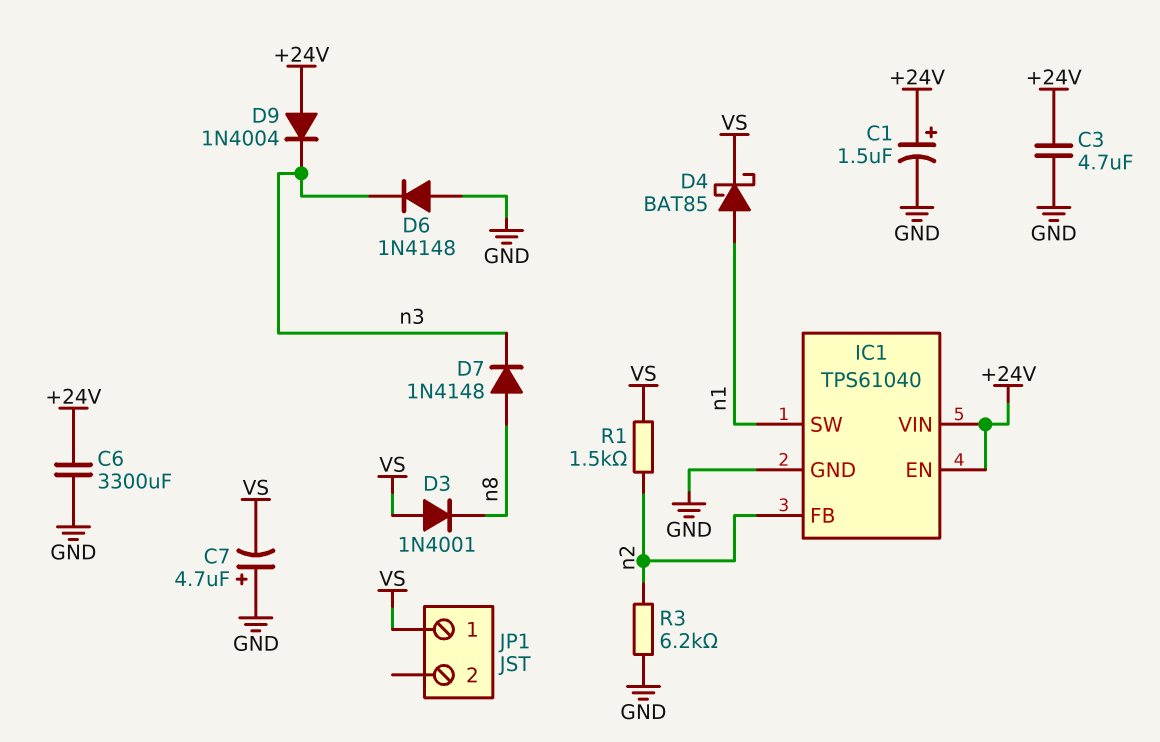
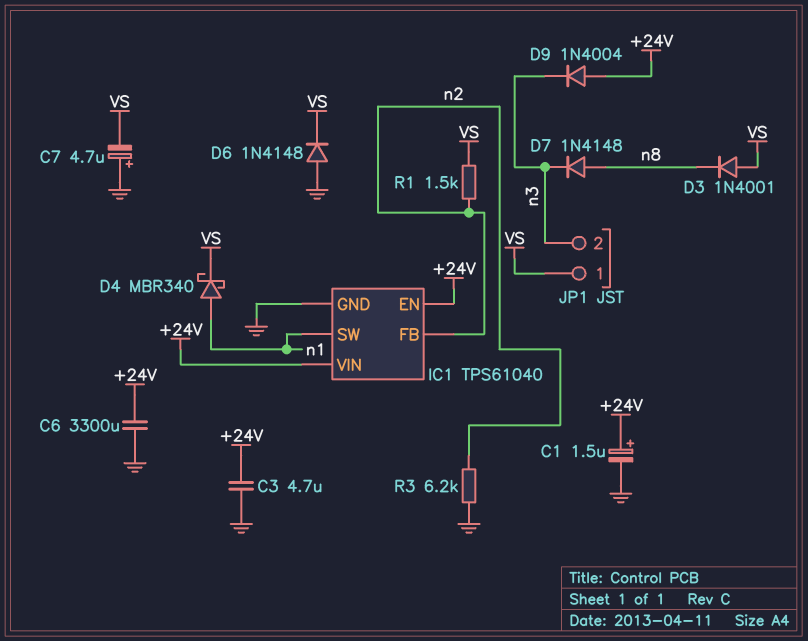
D4: schottky BAT85 (A n1, K VS) -> schottky MBR340 (A n1, K VS)
D6: diode 1N4148 (A GND, K n3) -> diode 1N4148 (A GND, K VS)
JP1 pin 2: none -> n3

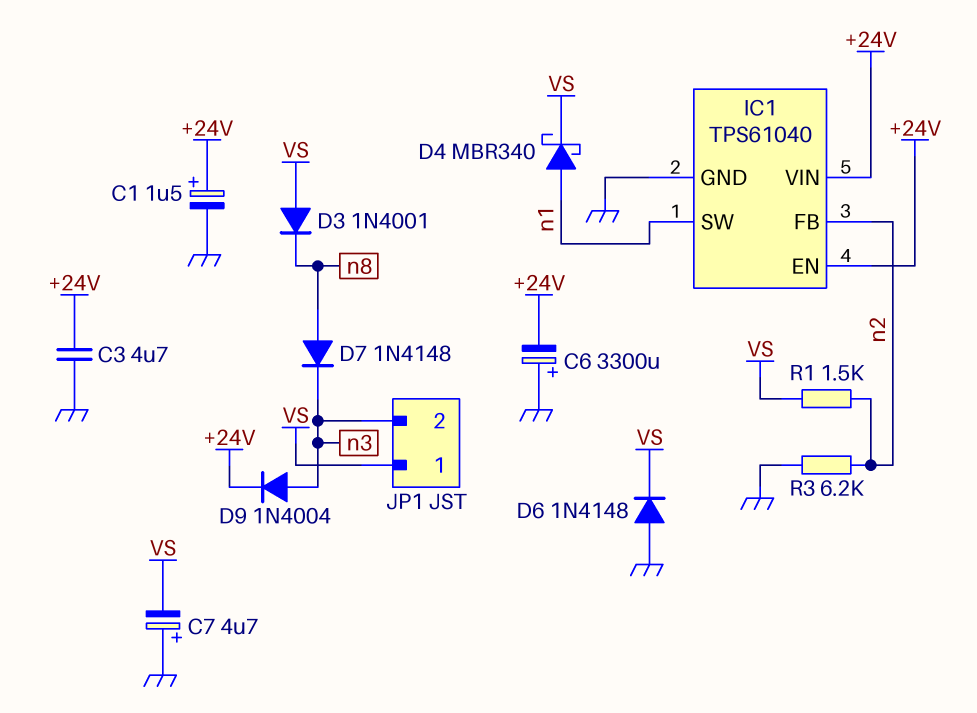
C6: 3300uF (+24V, GND) -> 3300uF (plus GND, minus +24V)
D9: diode 1N4004 (A +24V, K n3) -> diode 1N4004 (A n3, K +24V)

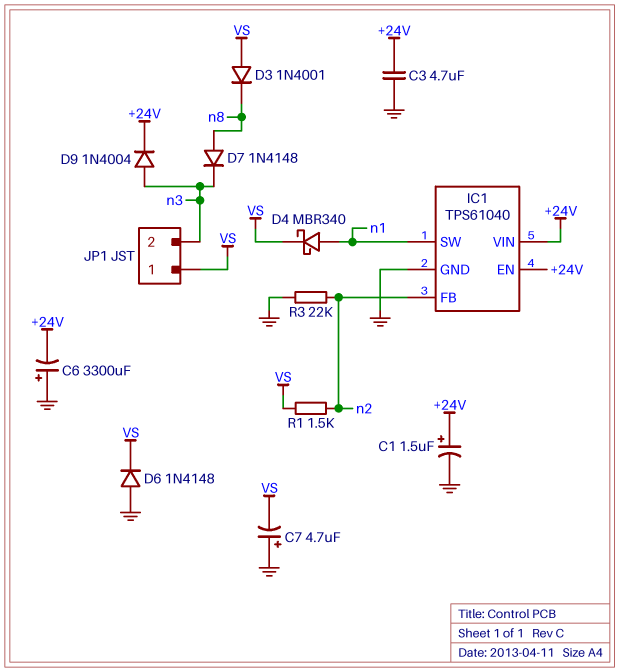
R3: 6.2k (GND, n2) -> 22k (GND, n2)

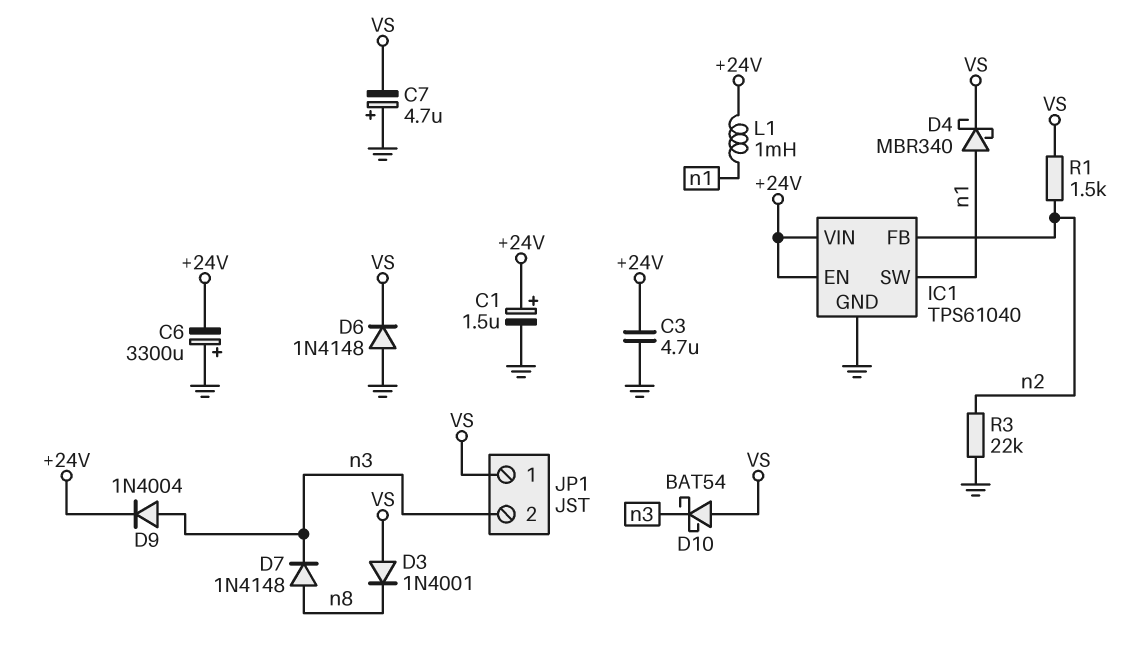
D10: none -> schottky BAT54 (A VS, K n3)
L1: none -> 1mH (+24V, n1)

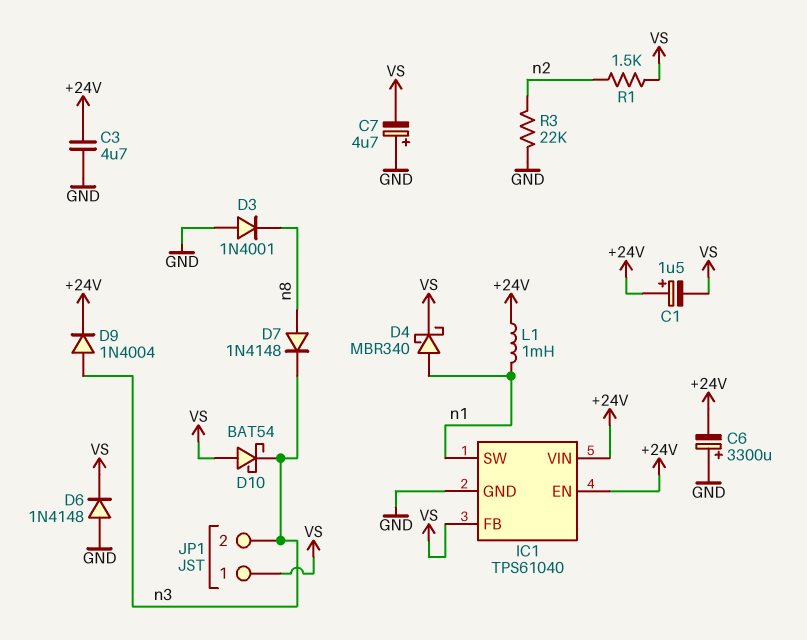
C1: 1.5uF (plus +24V, minus GND) -> 1.5uF (plus +24V, minus VS)
D3: diode 1N4001 (A VS, K n8) -> diode 1N4001 (A GND, K n8)
IC1 pin FB: n2 -> VS

